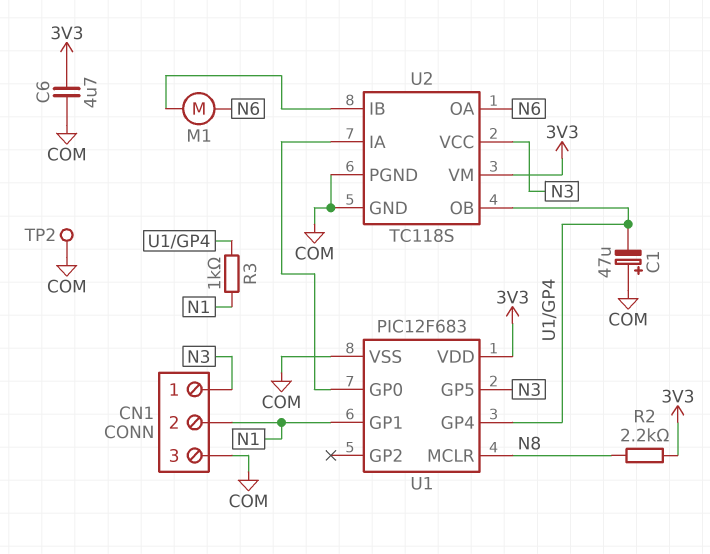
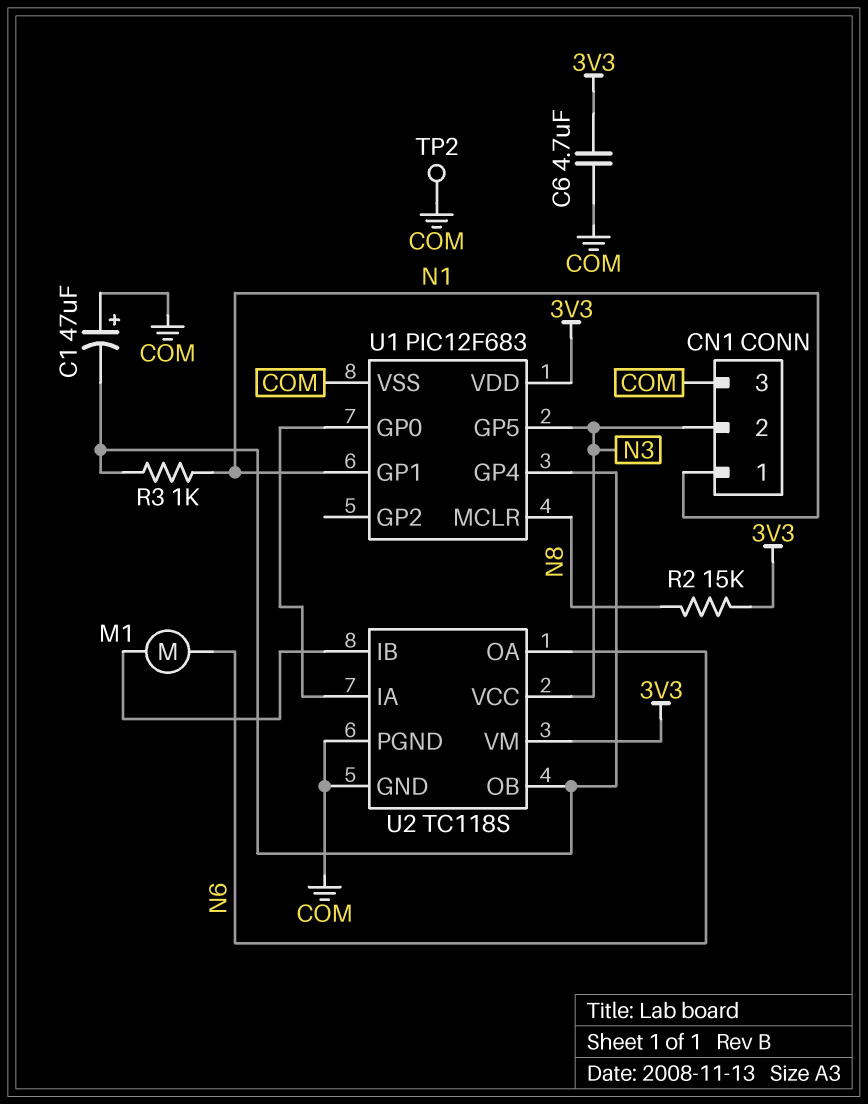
CN1 pin 1: N3 -> N1
CN1 pin 2: N1 -> N3
R2: 2.2k (3V3, N8) -> 15k (3V3, N8)

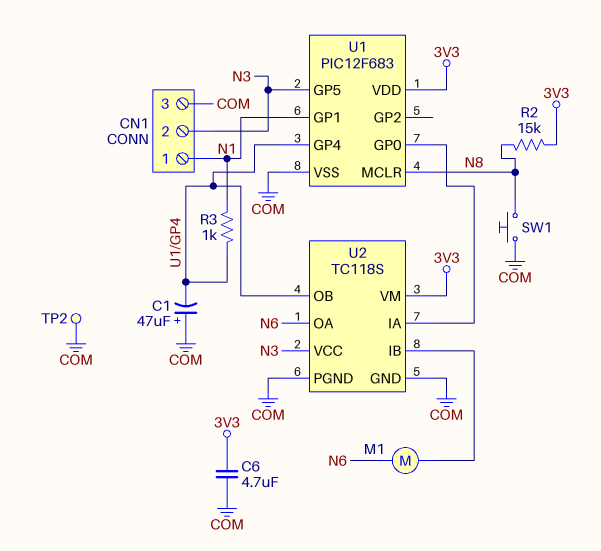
SW1: none -> button (COM, N8)

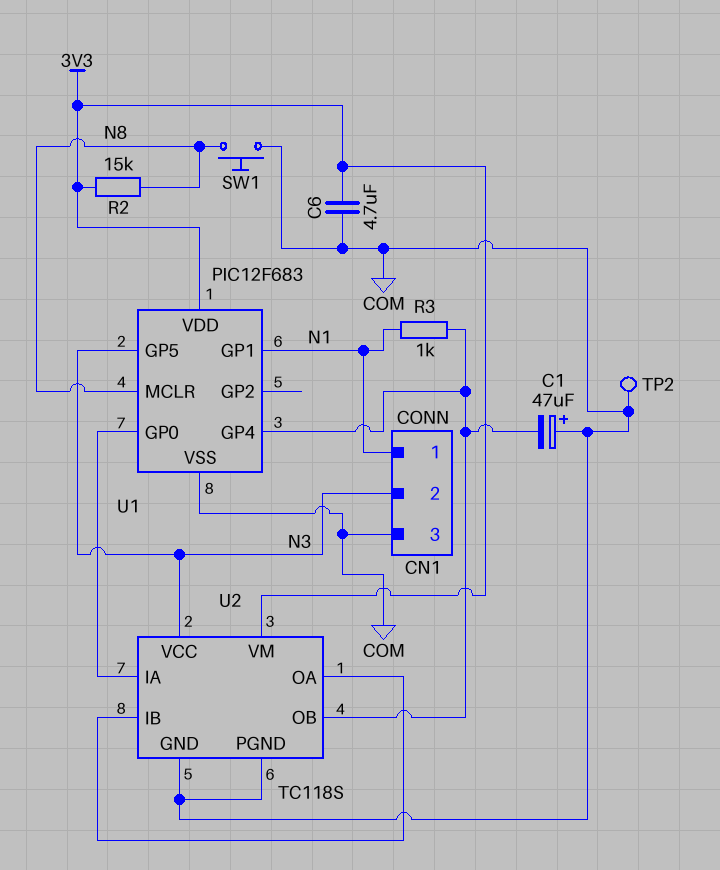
M1: motor (N6, U2/IB) -> none
U2 pin OA: N6 -> U2/IB

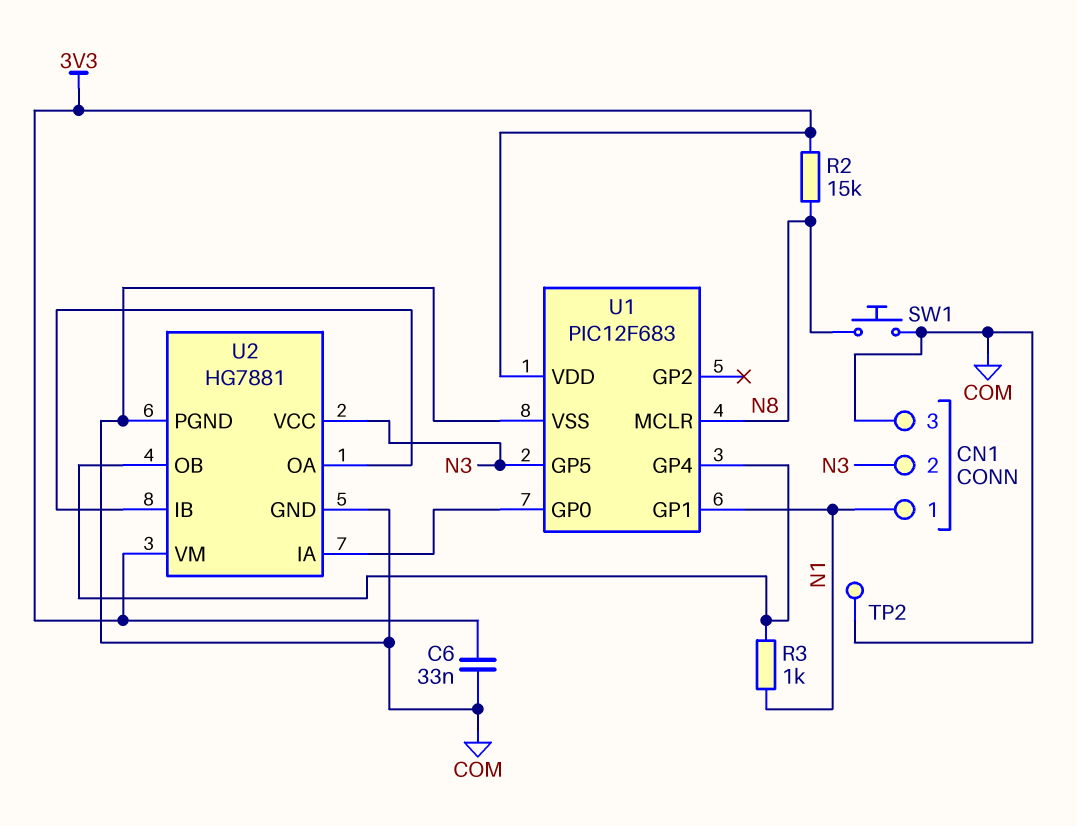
C1: 47uF (plus COM, minus U1/GP4) -> none
C6: 4.7uF (3V3, COM) -> 33nF (3V3, COM)
U2: TC118S -> HG7881

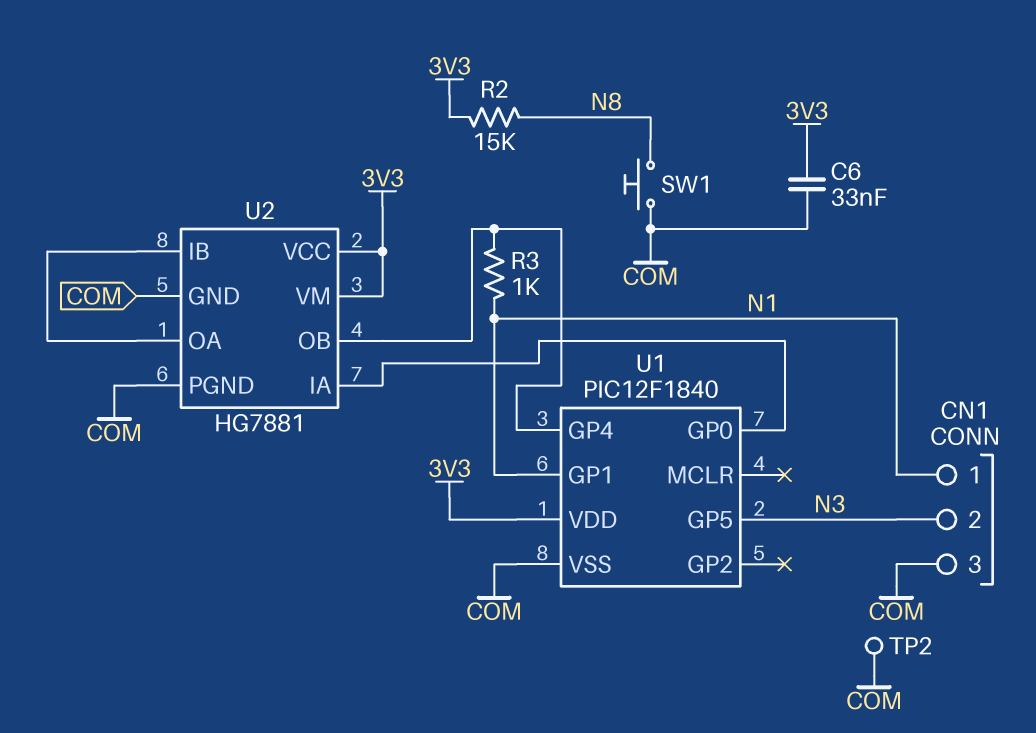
U1: PIC12F683 -> PIC12F1840
U1 pin MCLR: N8 -> none
U2 pin VCC: N3 -> 3V3

